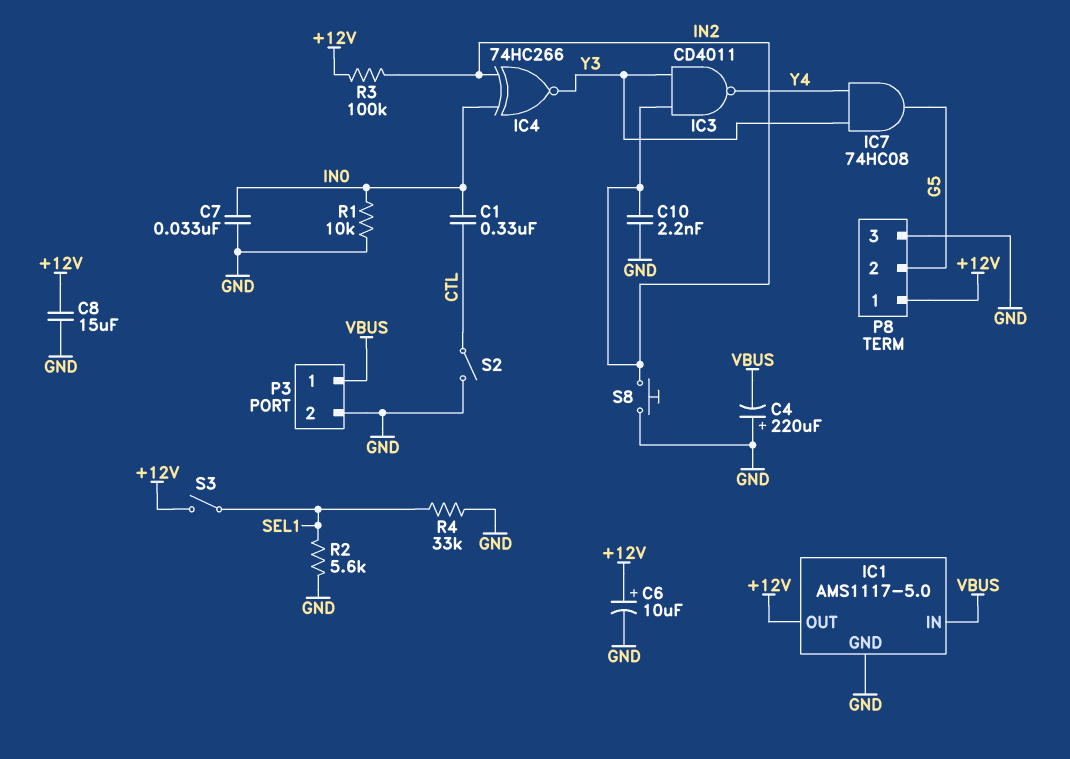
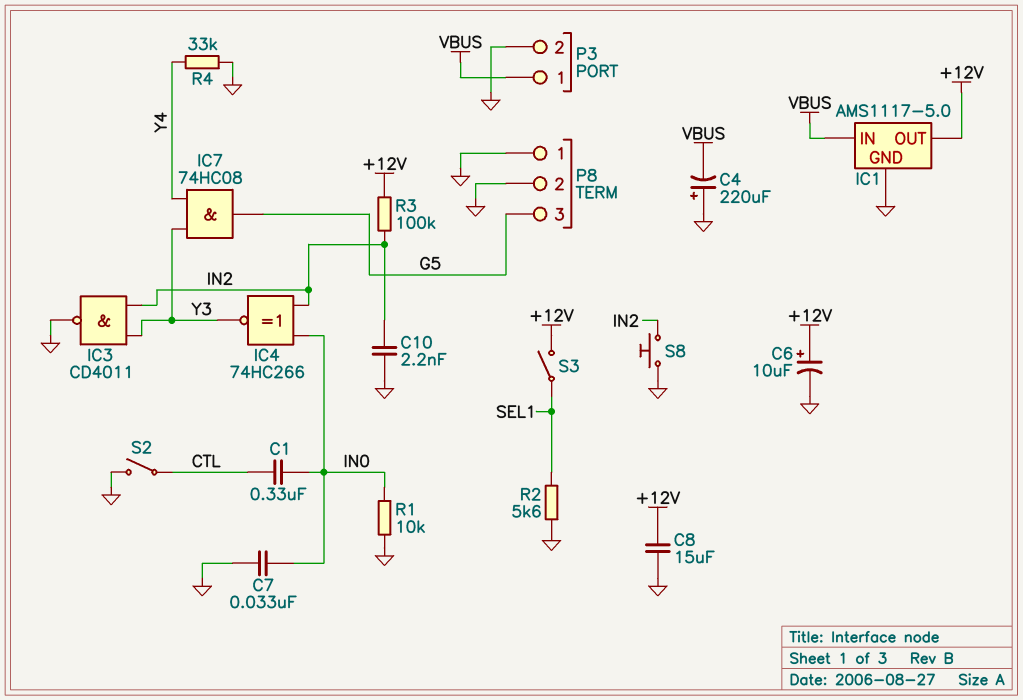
IC3: NAND CD4011 (in IN2, in Y3, out Y4) -> NAND CD4011 (in IN2, in Y3, out GND)
P8 pin 1: +12V -> GND
P8 pin 2: G5 -> GND
P8 pin 3: GND -> G5
R4: 33k (GND, SEL1) -> 33k (GND, Y4)

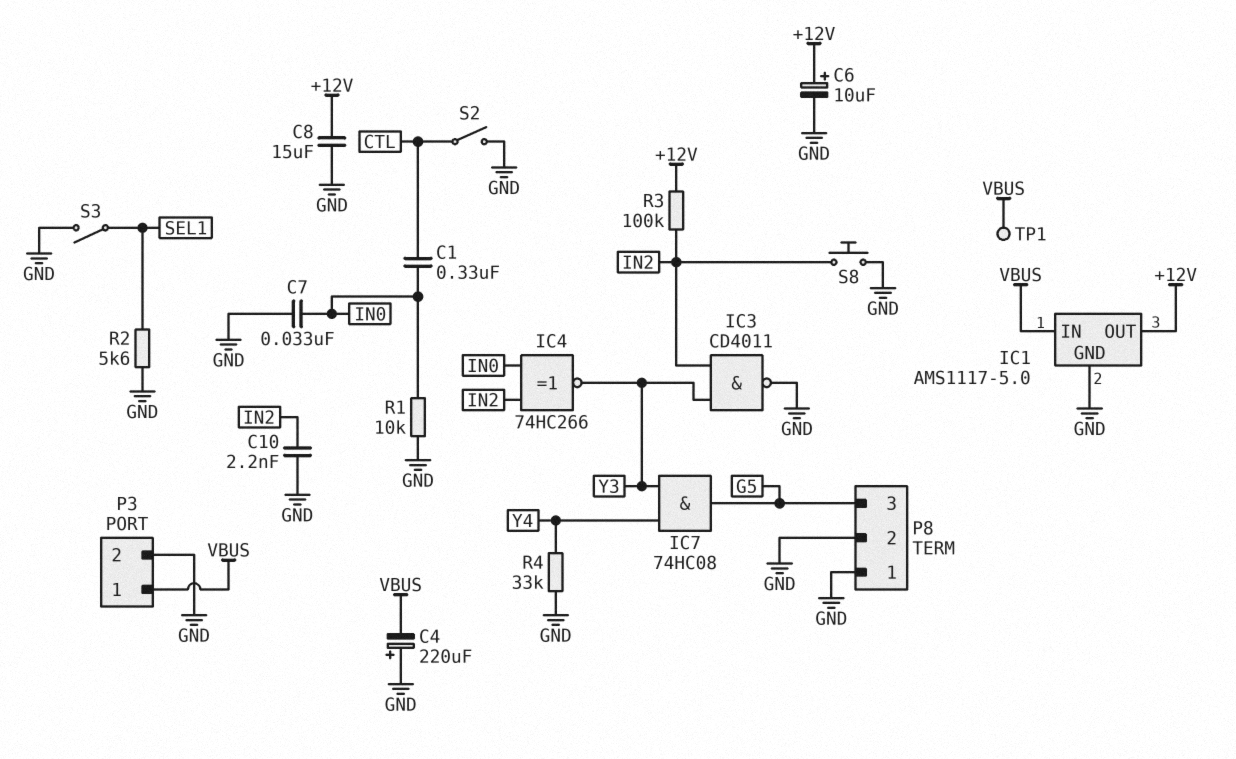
S3: switch (+12V, SEL1) -> switch (GND, SEL1)
TP1: none -> test point (VBUS)

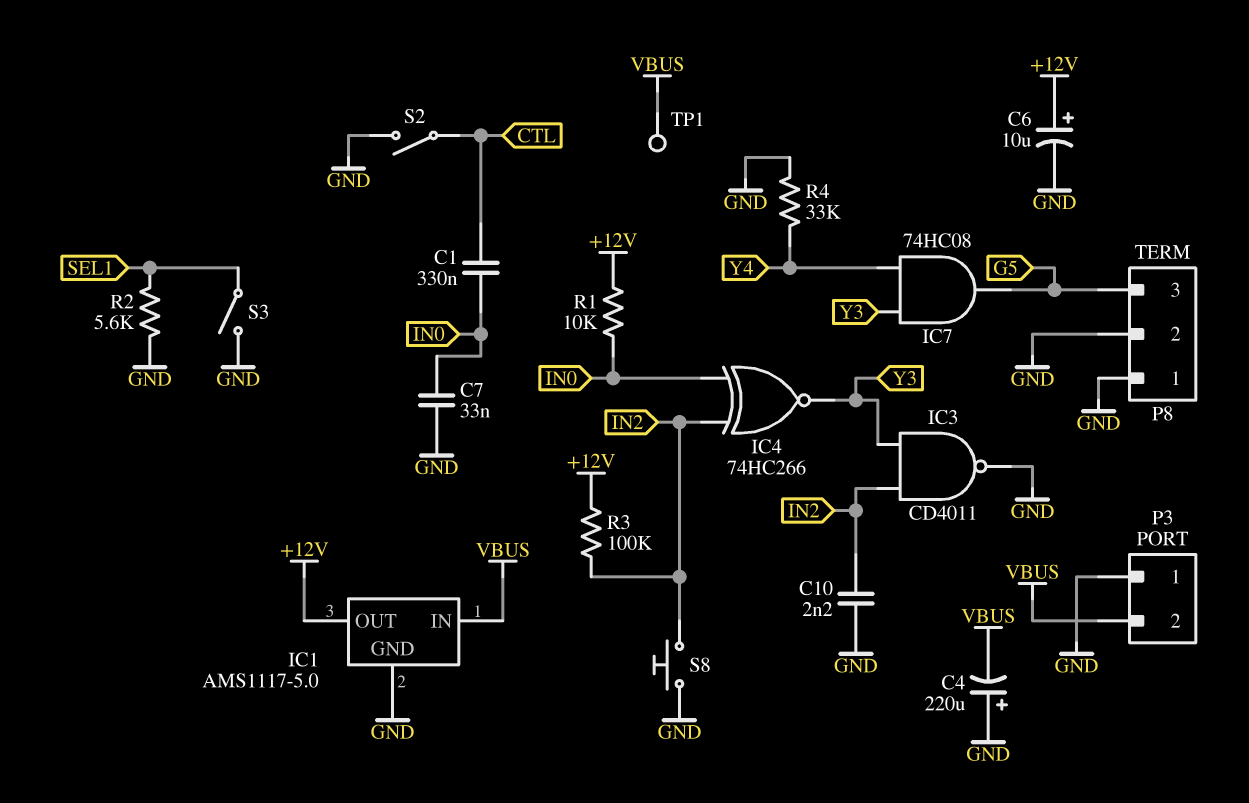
C8: 15uF (+12V, GND) -> none
P3 pin 1: VBUS -> GND
P3 pin 2: GND -> VBUS
R1: 10k (GND, IN0) -> 10k (+12V, IN0)

